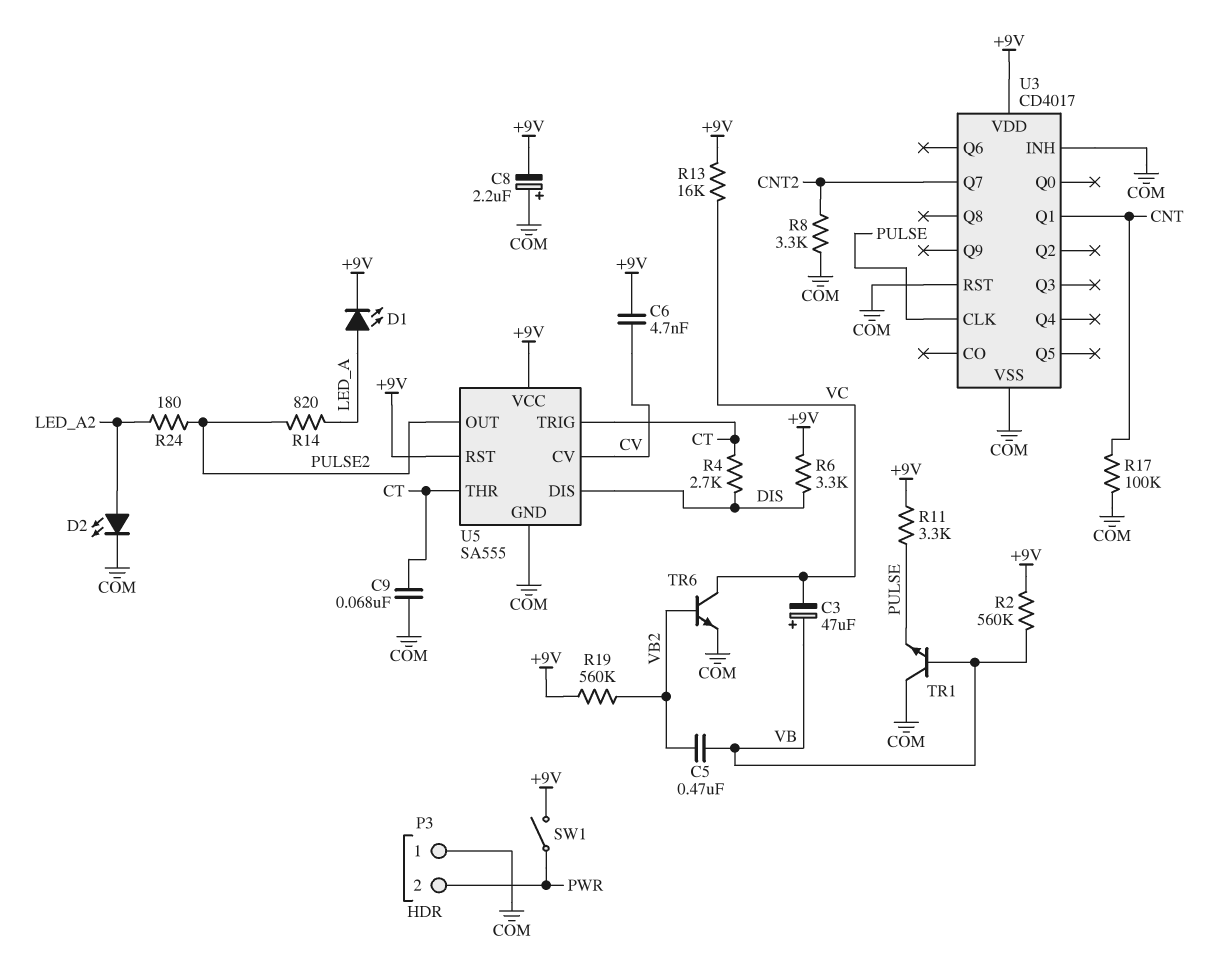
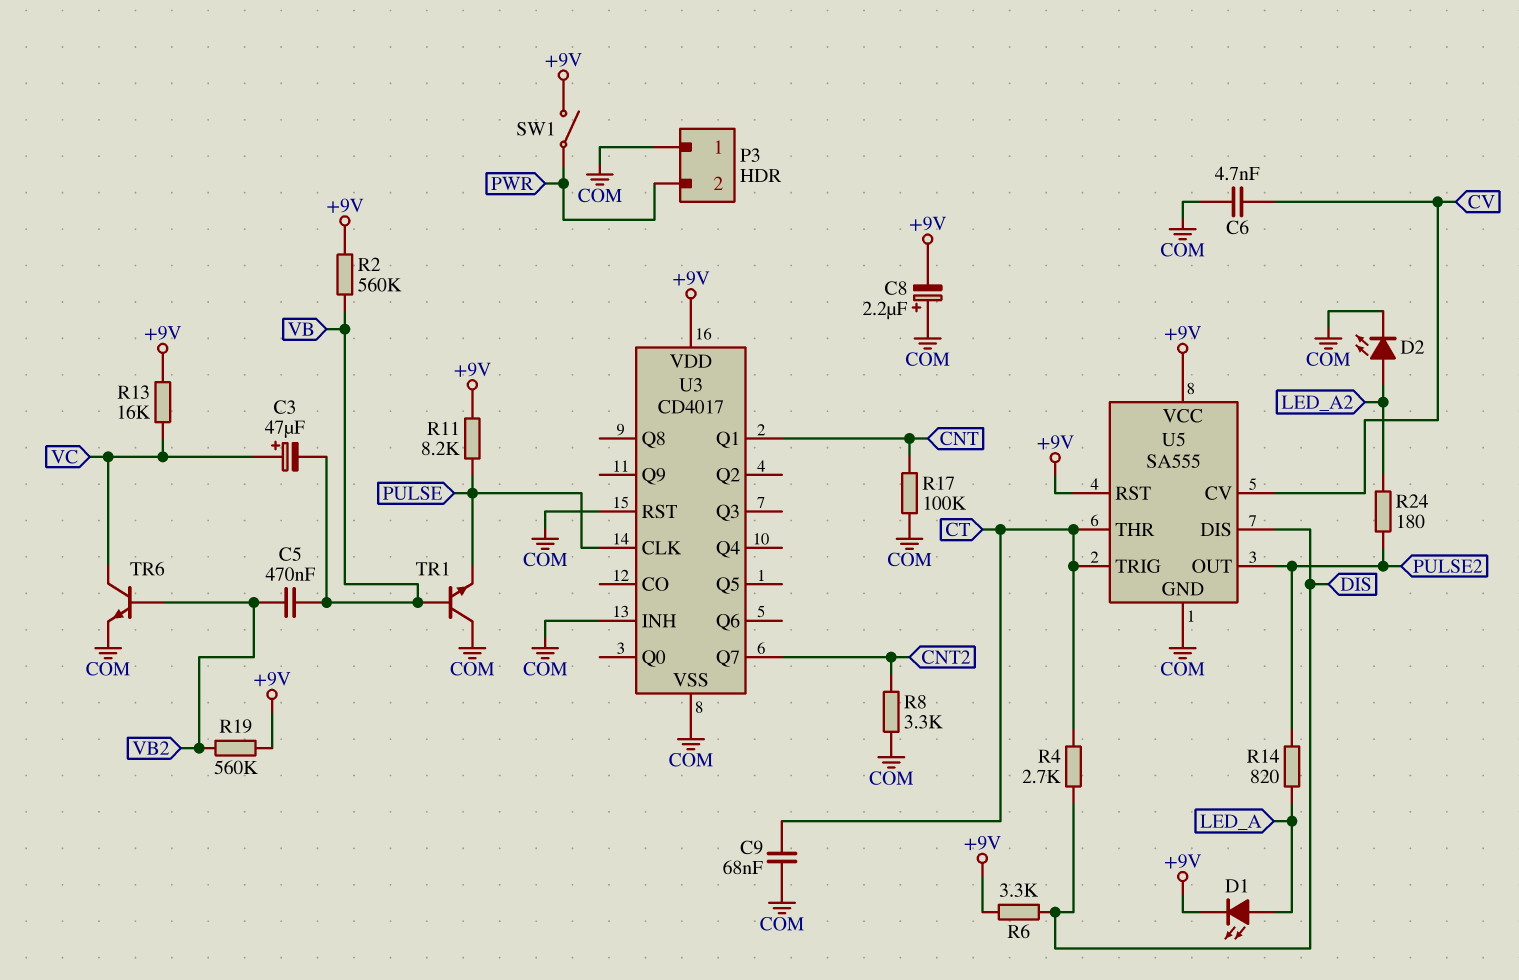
C3: 47uF (plus VB, minus VC) -> 47uF (plus VC, minus VB)
C6: 4.7nF (+9V, CV) -> 4.7nF (COM, CV)
R11: 3.3k (+9V, PULSE) -> 8.2k (+9V, PULSE)

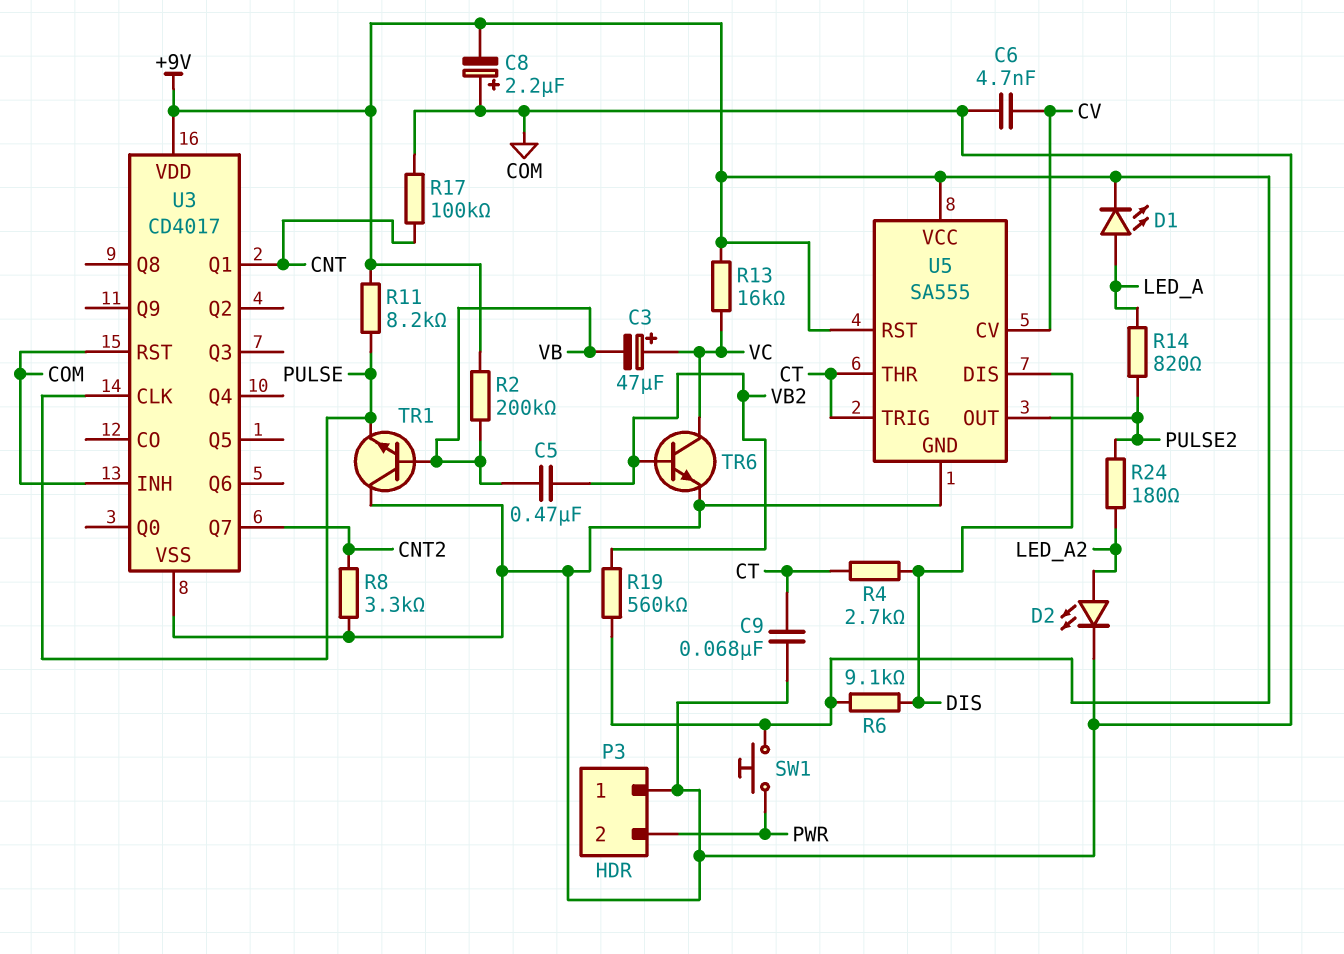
R2: 560k (+9V, VB) -> 200k (+9V, VB)
R6: 3.3k (+9V, DIS) -> 9.1k (+9V, DIS)
SW1: switch (+9V, PWR) -> button (+9V, PWR)

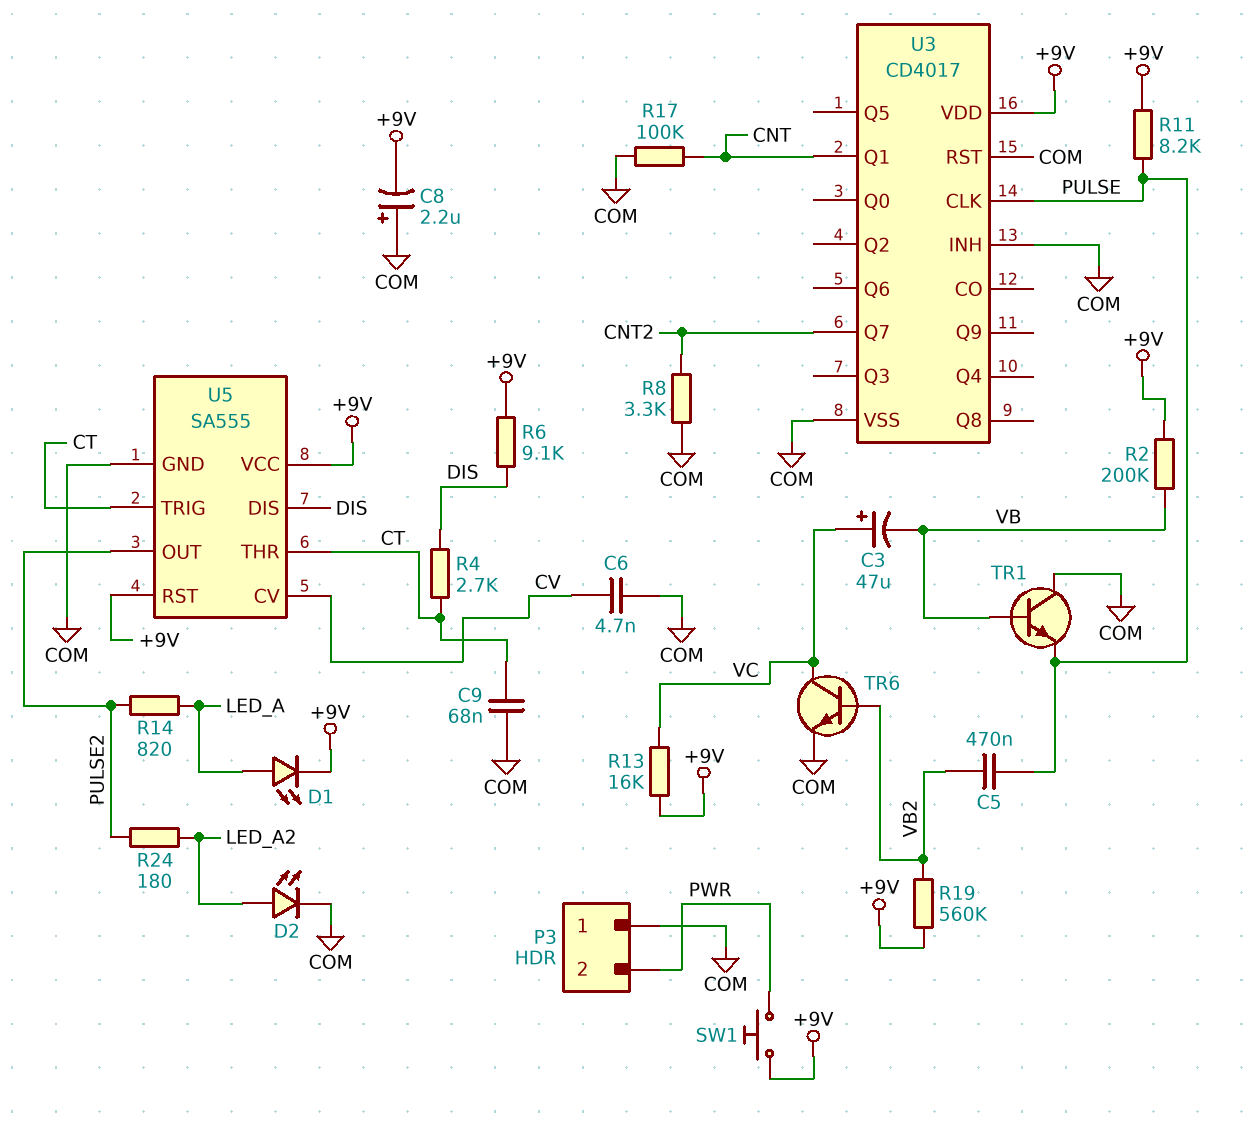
C5: 470nF (VB, VB2) -> 470nF (PULSE, VB2)

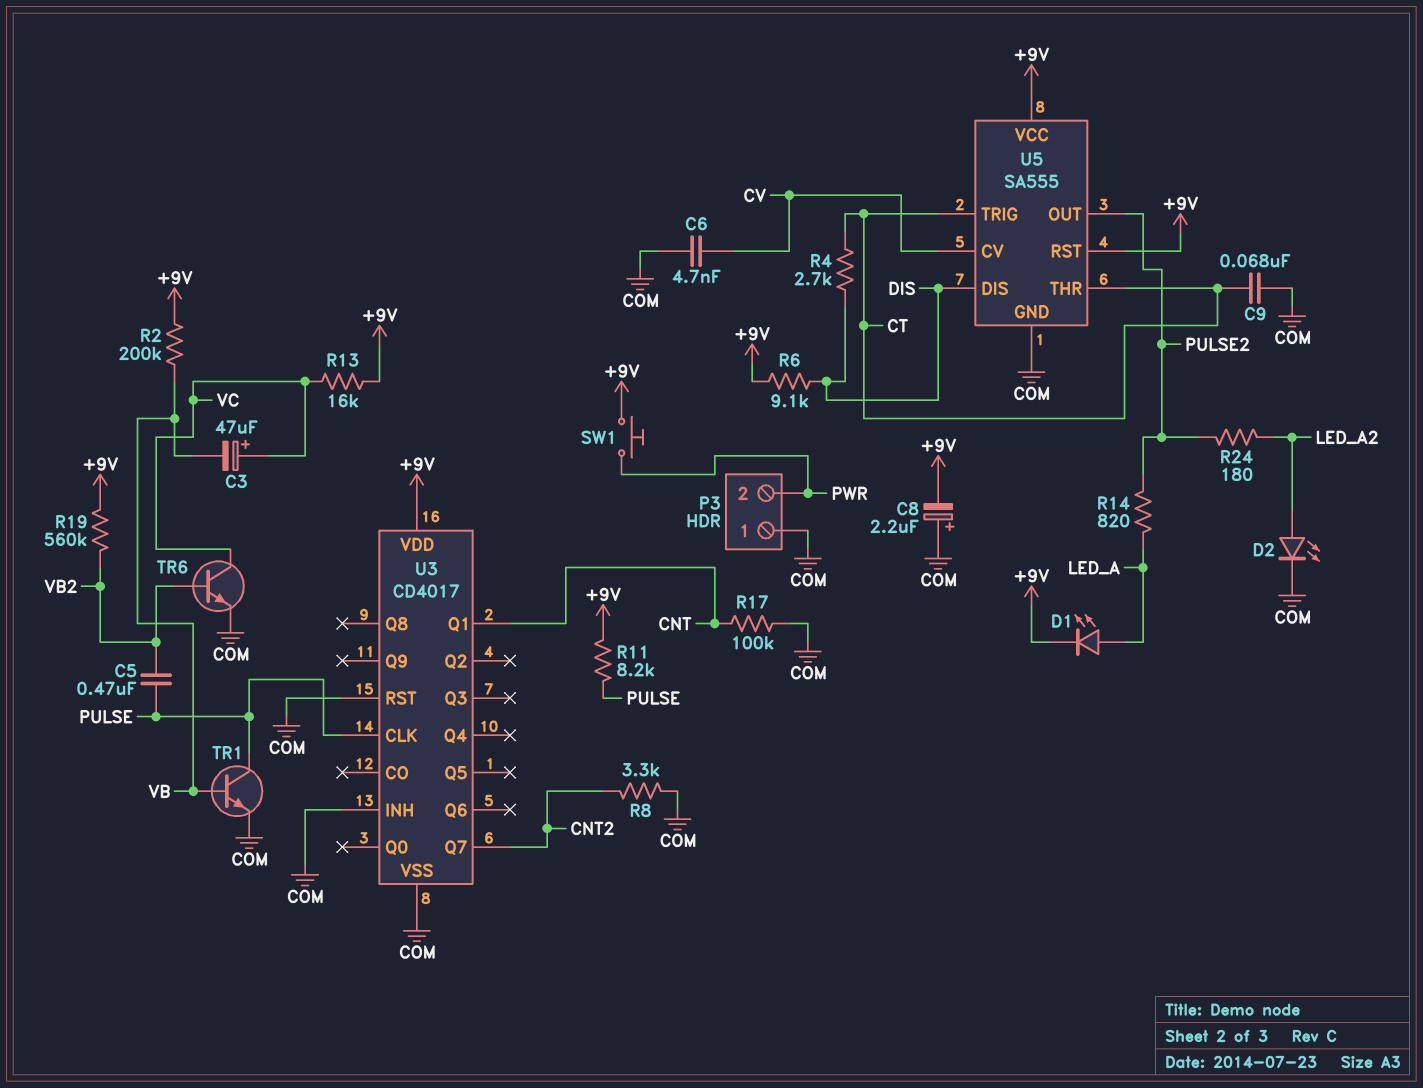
TR1: NPN (B VB, C COM, E PULSE) -> NPN (B VB, C PULSE, E COM)

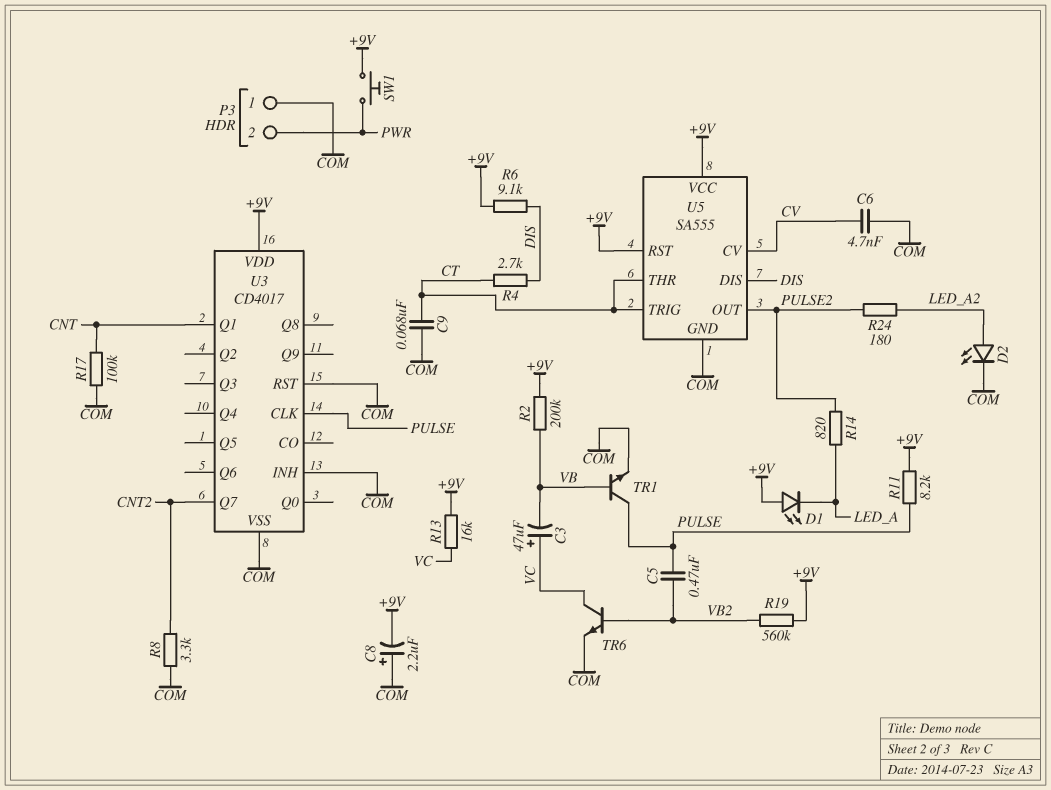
D1: LED (A LED_A, K +9V) -> LED (A +9V, K LED_A)

